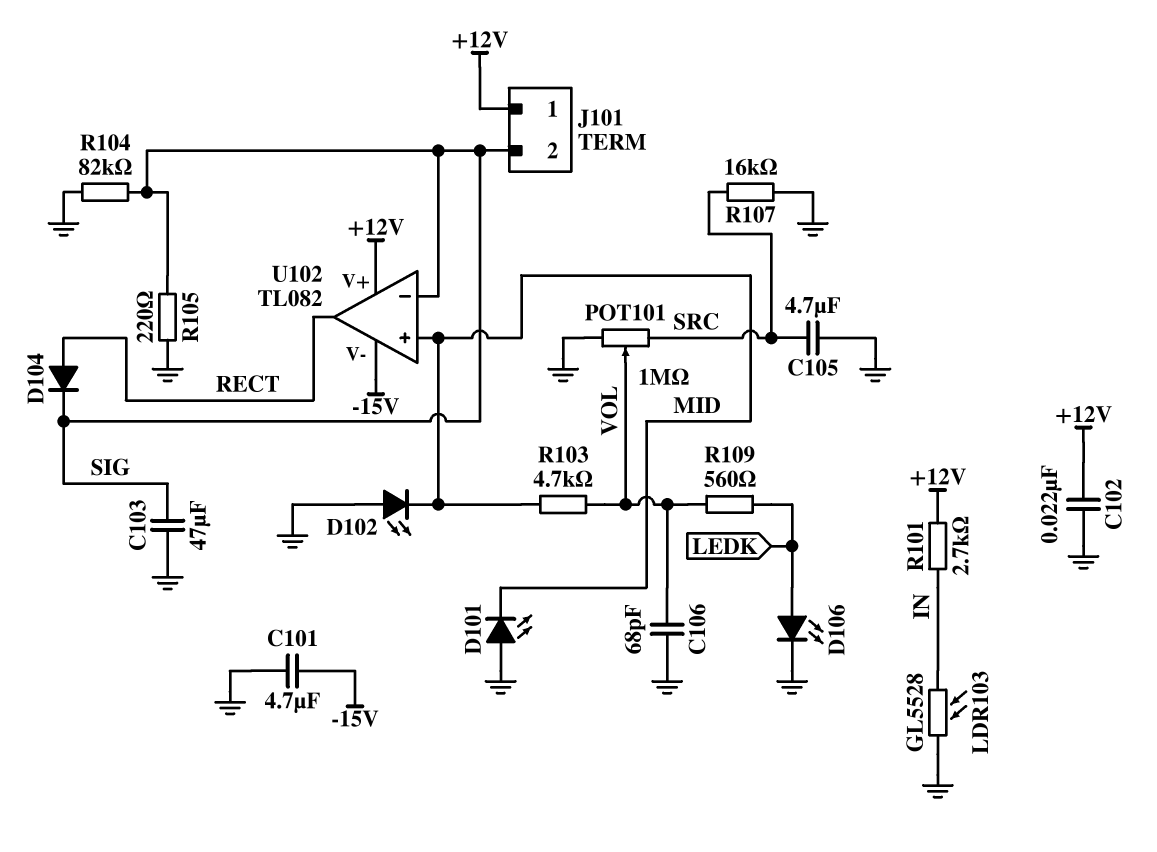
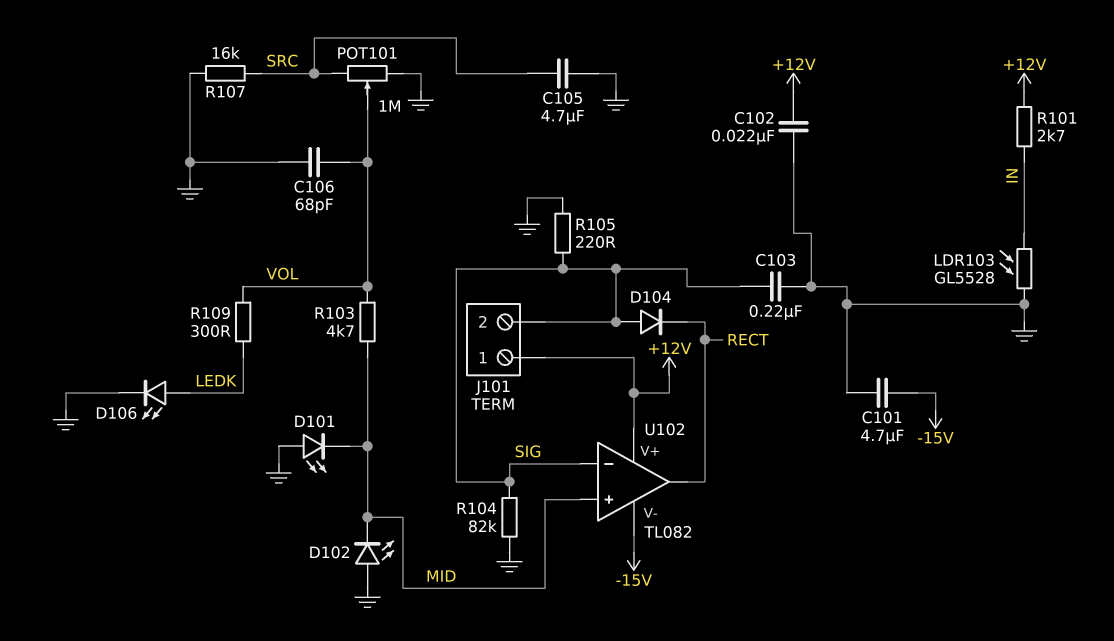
C103: 47uF (GND, SIG) -> 220nF (GND, SIG)
D104: diode (A RECT, K SIG) -> diode (A SIG, K RECT)
R109: 560 (LEDK, VOL) -> 300 (LEDK, VOL)

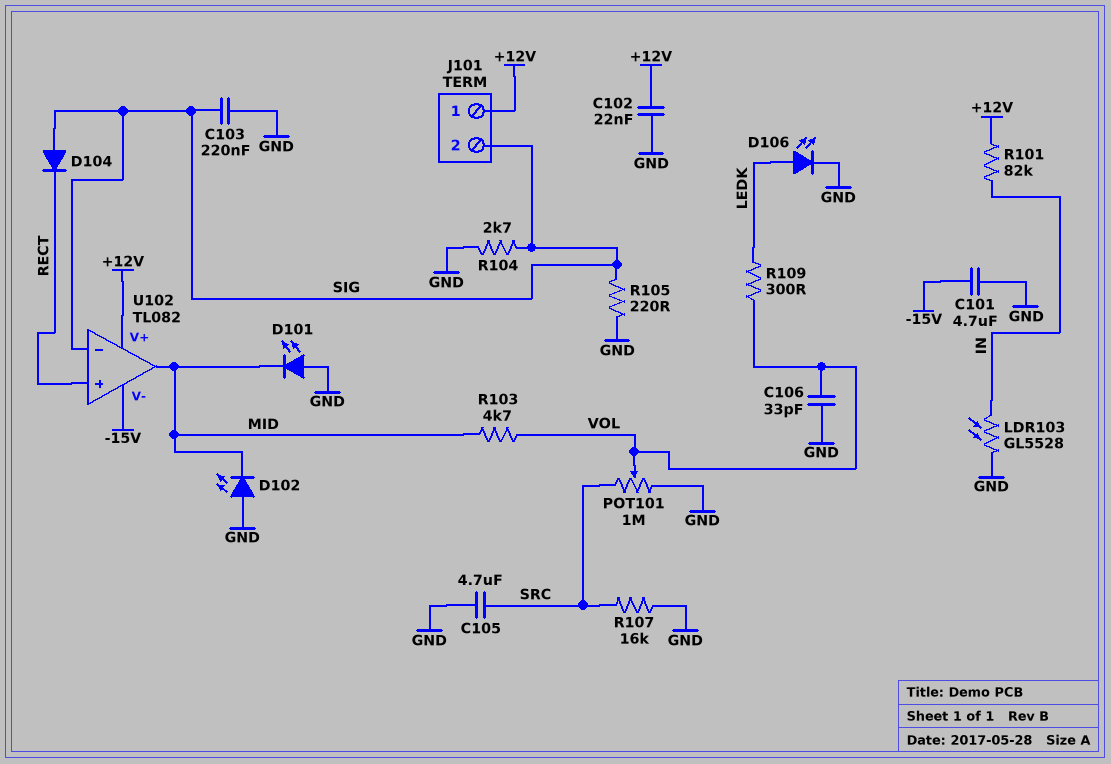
C106: 68pF (GND, VOL) -> 33pF (GND, VOL)
R101: 2.7k (+12V, IN) -> 82k (+12V, IN)
R104: 82k (GND, SIG) -> 2.7k (GND, SIG)
U102 pin in+: MID -> RECT
U102 pin out: RECT -> MID

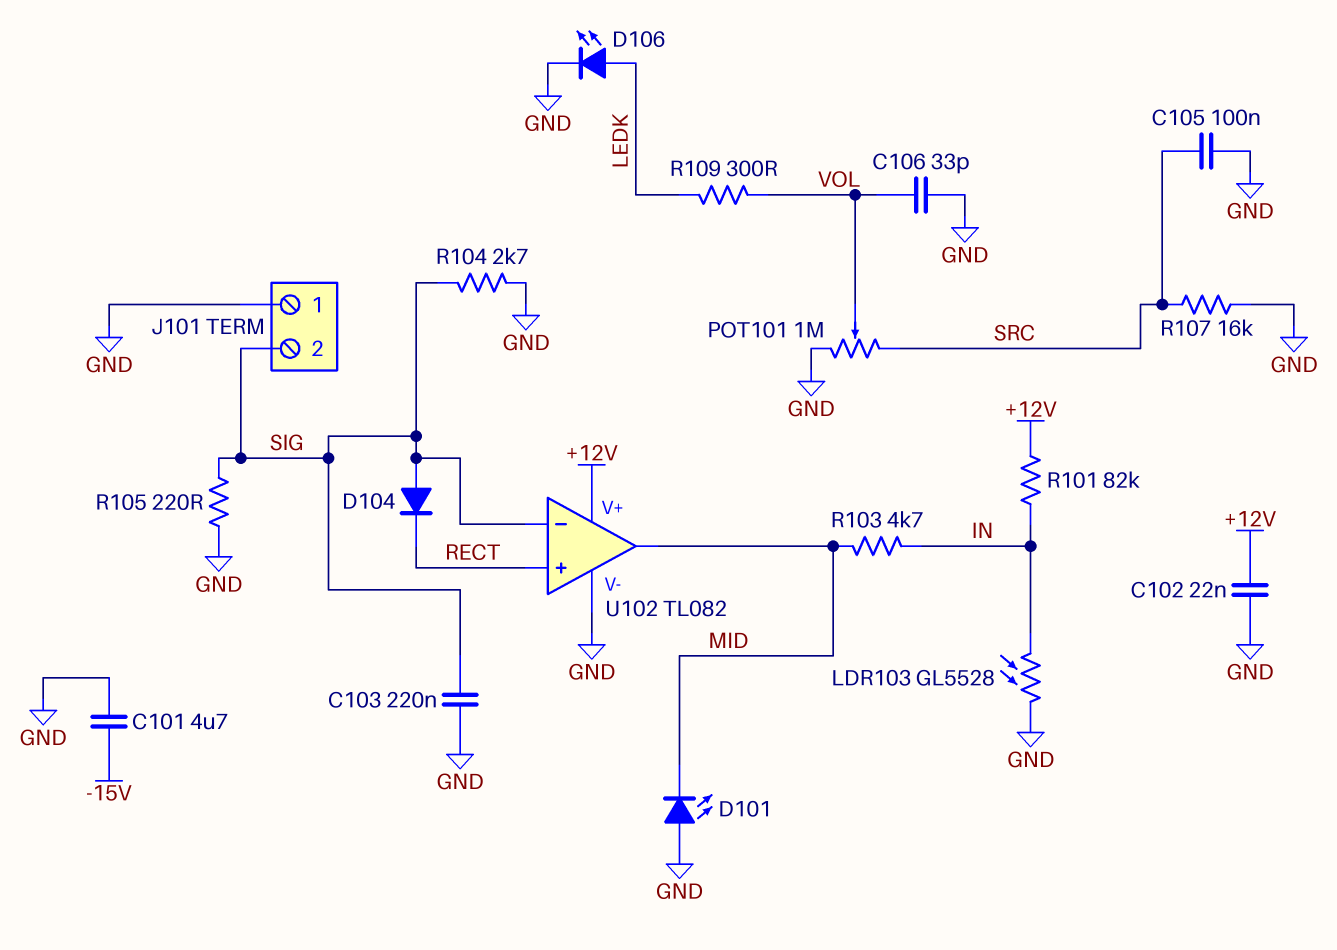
C105: 4.7uF (GND, SRC) -> 100nF (GND, SRC)
D102: LED (A GND, K MID) -> none
J101 pin 1: +12V -> GND
R103: 4.7k (MID, VOL) -> 4.7k (IN, MID)
U102 pin V-: -15V -> GND

